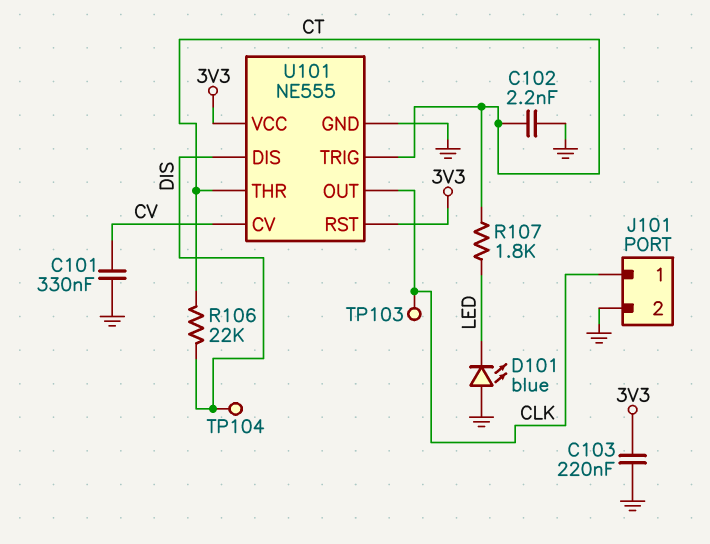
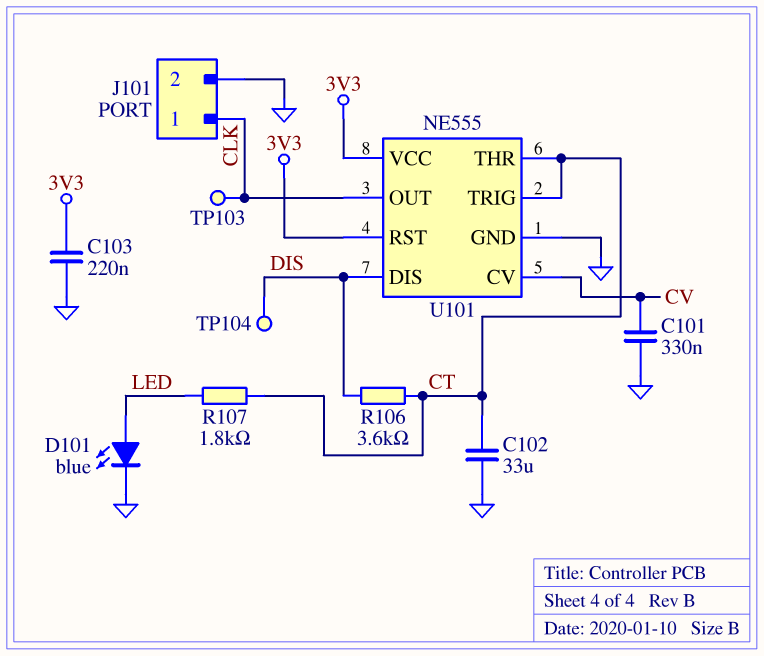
C102: 2.2nF (CT, GND) -> 33uF (CT, GND)
D101: LED blue (A GND, K LED) -> LED blue (A LED, K GND)
R106: 22k (CT, DIS) -> 3.6k (CT, DIS)

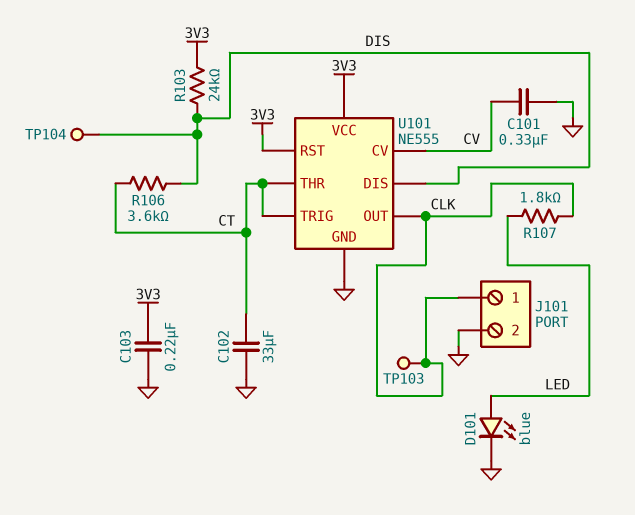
R103: none -> 24k (3V3, DIS)
R107: 1.8k (CT, LED) -> 1.8k (CLK, LED)

